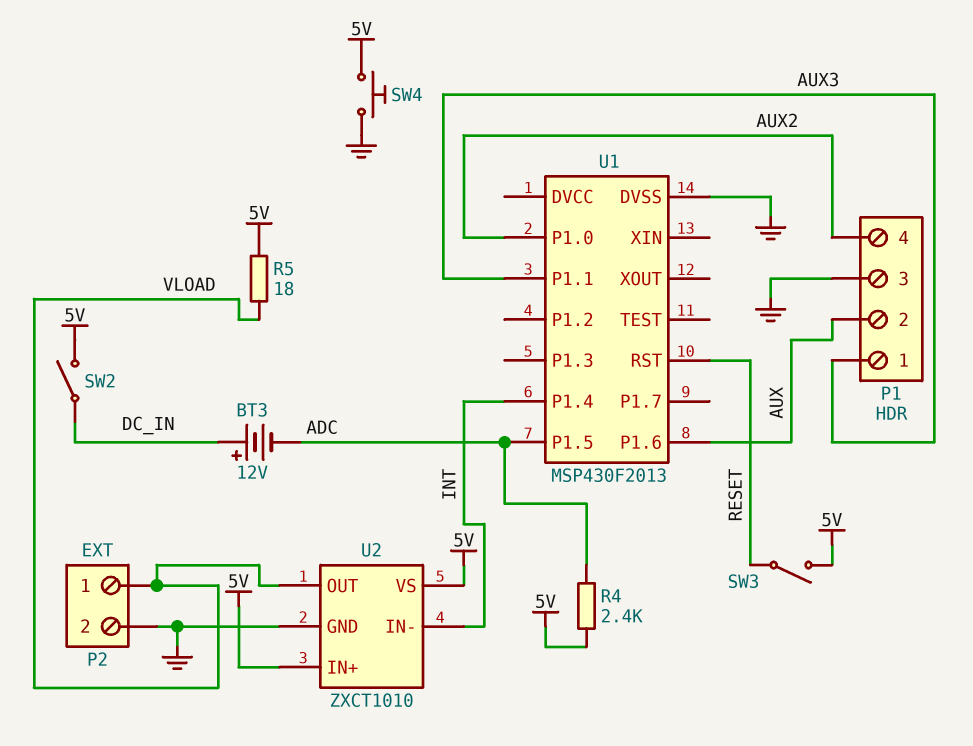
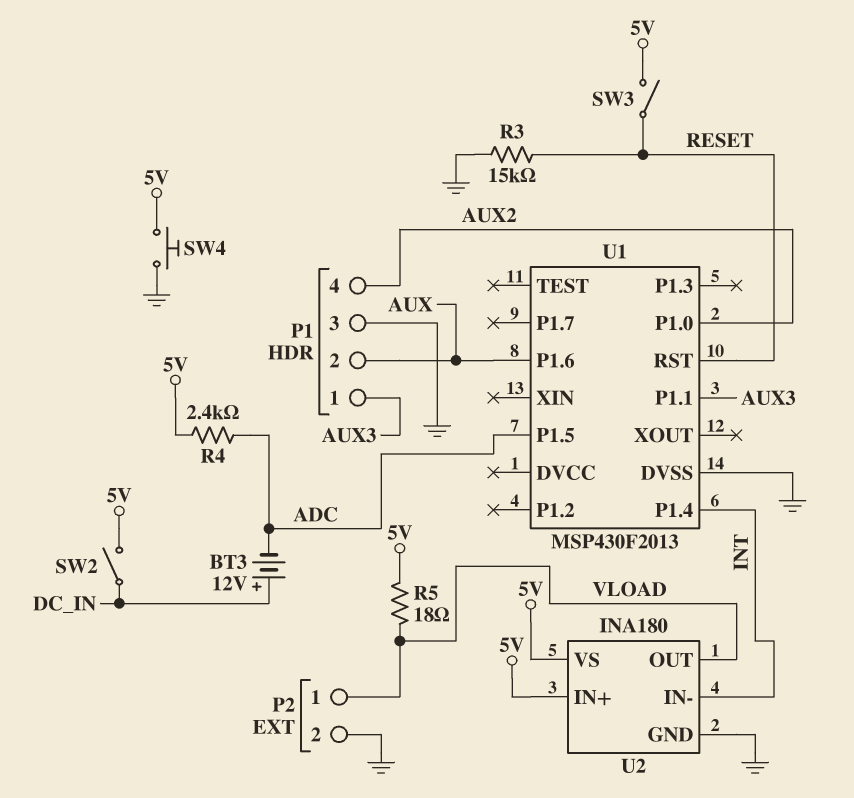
R3: none -> 15k (GND, RESET)
U2: ZXCT1010 -> INA180

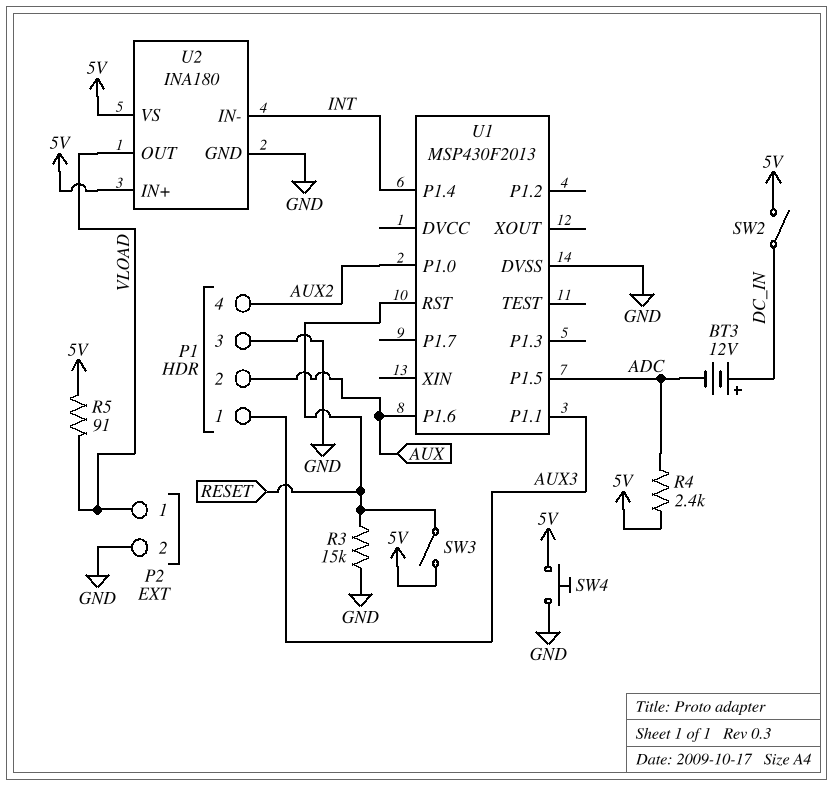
R5: 18 (5V, VLOAD) -> 91 (5V, VLOAD)

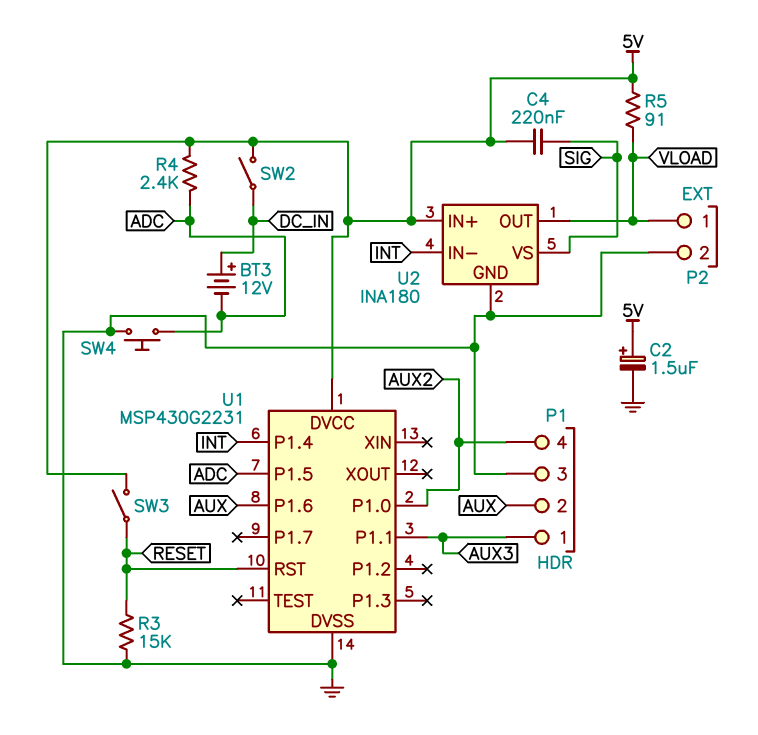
C2: none -> 1.5uF (plus 5V, minus GND)
C4: none -> 220nF (5V, SIG)
SW4: button (5V, GND) -> button (ADC, GND)
U1: MSP430F2013 -> MSP430G2231
U1 pin DVCC: none -> 5V
U2 pin VS: 5V -> SIG

